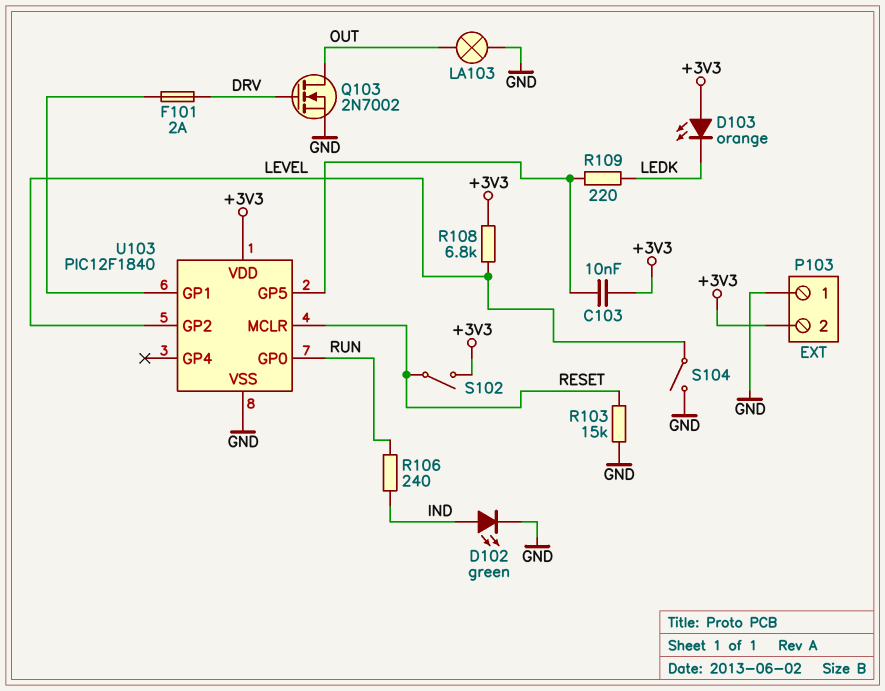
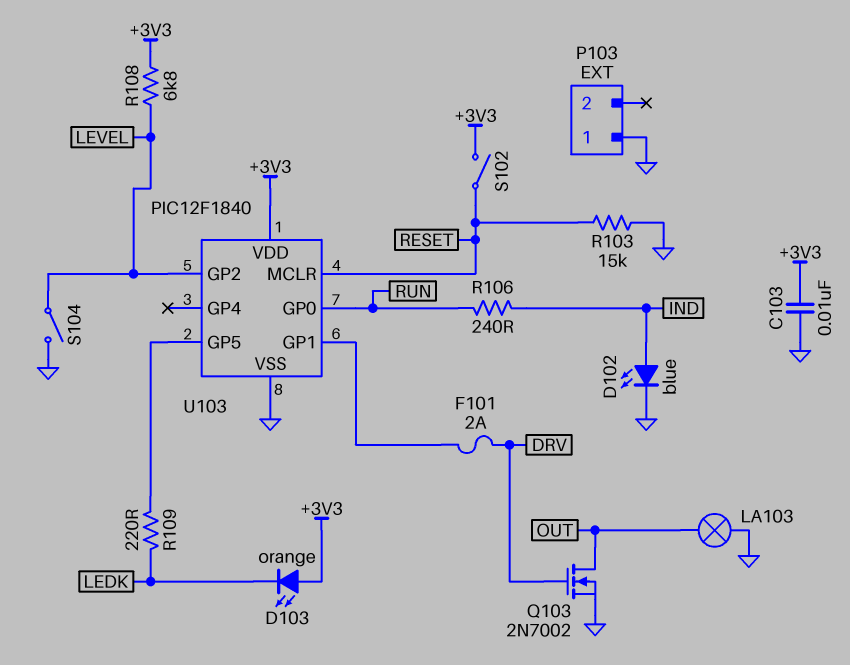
C103: 10nF (+3V3, U103/GP5) -> 10nF (+3V3, GND)
D102: LED green (A IND, K GND) -> LED blue (A IND, K GND)
P103 pin 2: +3V3 -> none

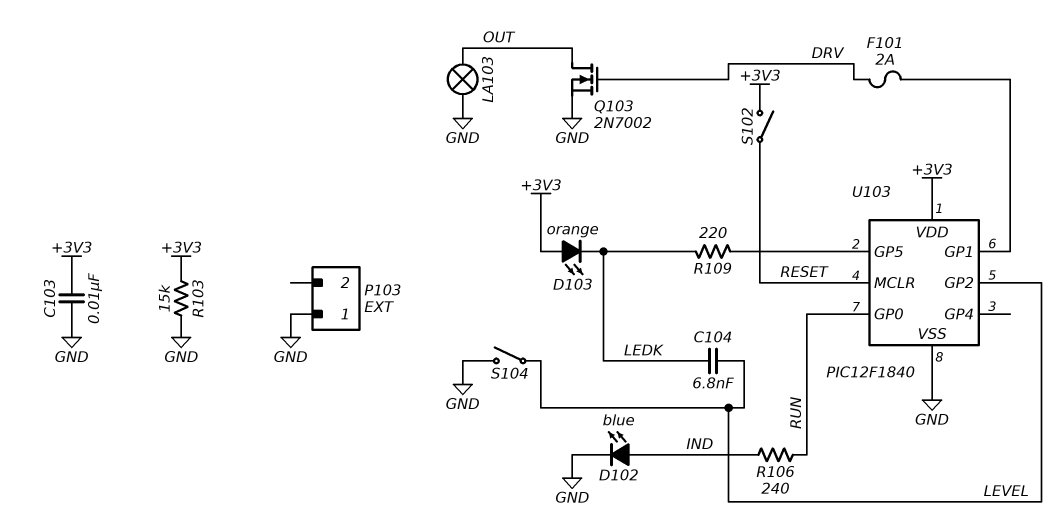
C104: none -> 6.8nF (LEDK, LEVEL)
R103: 15k (GND, RESET) -> 15k (+3V3, GND)
R108: 6.8k (+3V3, LEVEL) -> none

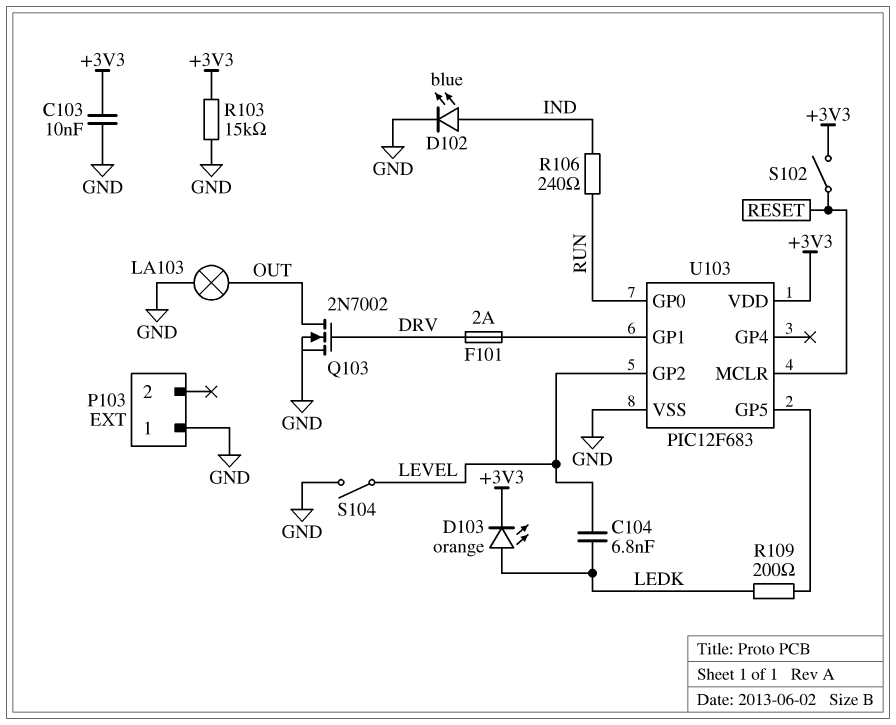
D103: LED orange (A +3V3, K LEDK) -> LED orange (A LEDK, K +3V3)
R109: 220 (LEDK, U103/GP5) -> 200 (LEDK, U103/GP5)
U103: PIC12F1840 -> PIC12F683

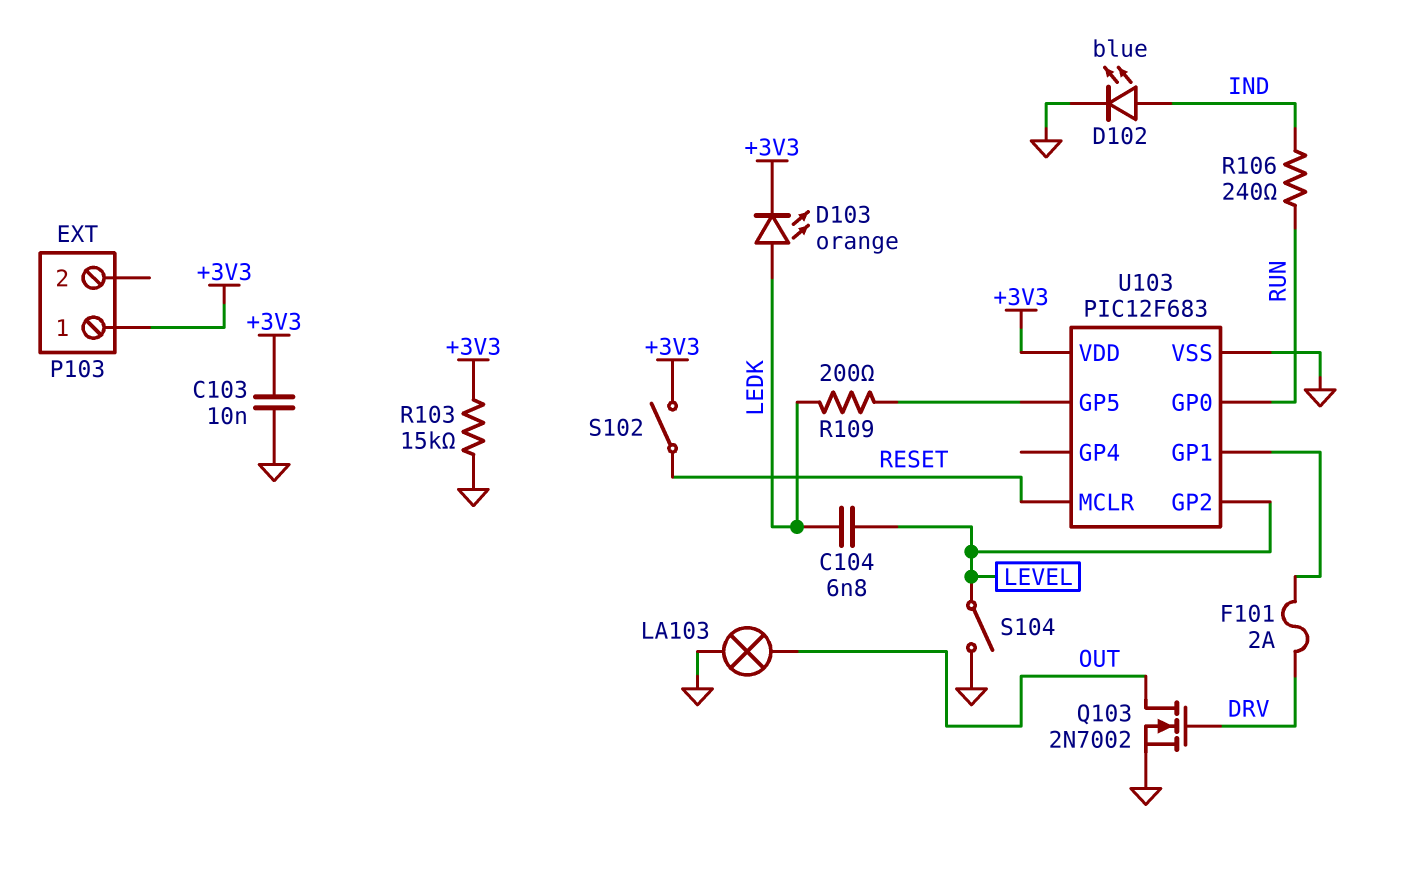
P103 pin 1: GND -> +3V3

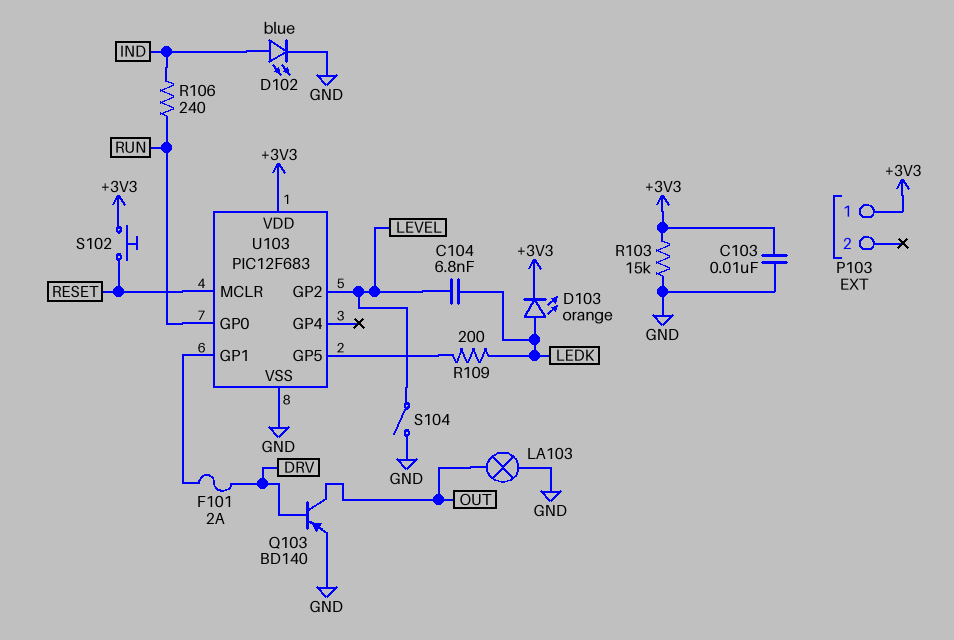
Q103: NMOS 2N7002 (G DRV, D OUT, S GND) -> PNP BD140 (B DRV, C OUT, E GND)
S102: switch (+3V3, RESET) -> button (+3V3, RESET)

